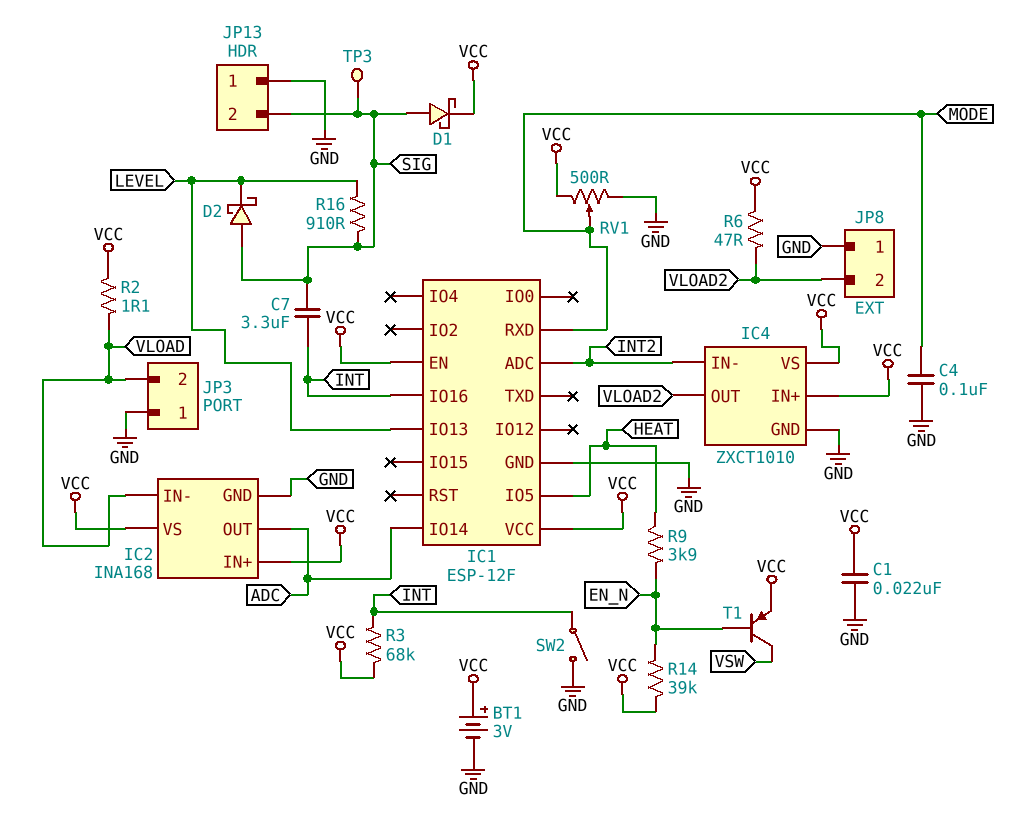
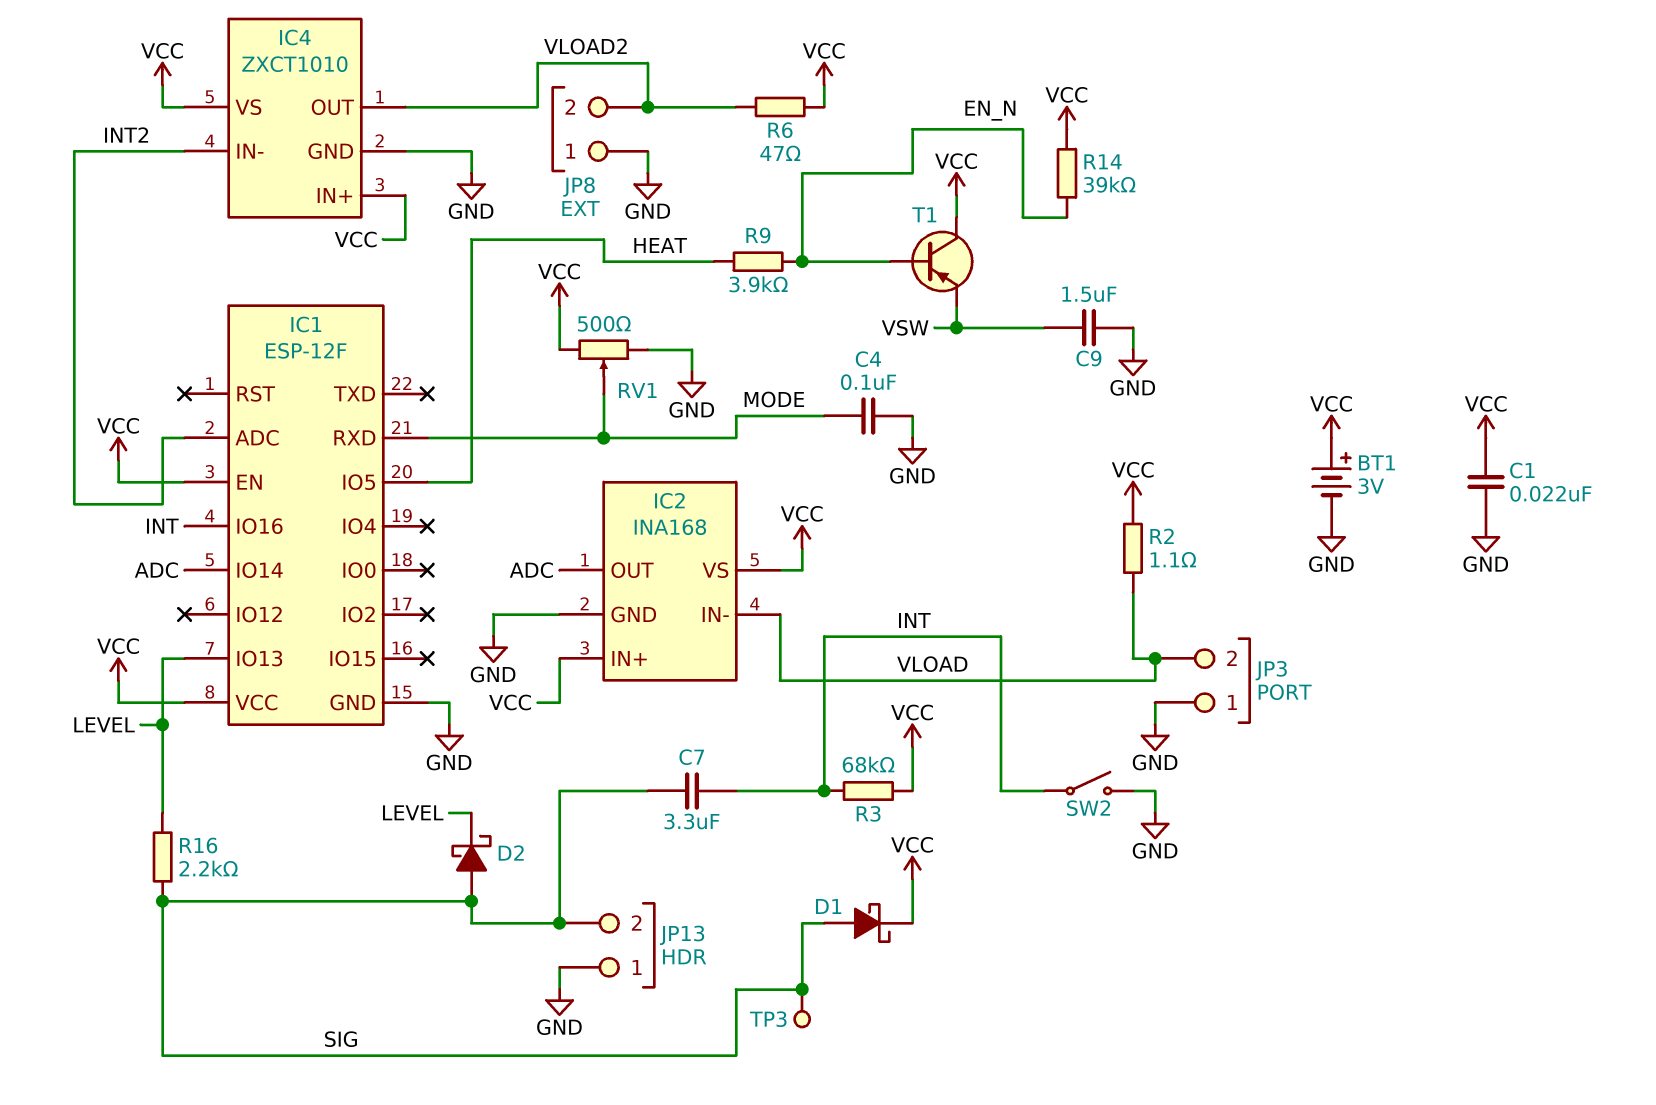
C9: none -> 1.5uF (GND, VSW)
R16: 910 (LEVEL, SIG) -> 2.2k (LEVEL, SIG)
T1: PNP (B EN_N, C VSW, E VCC) -> PNP (B EN_N, C VCC, E VSW)

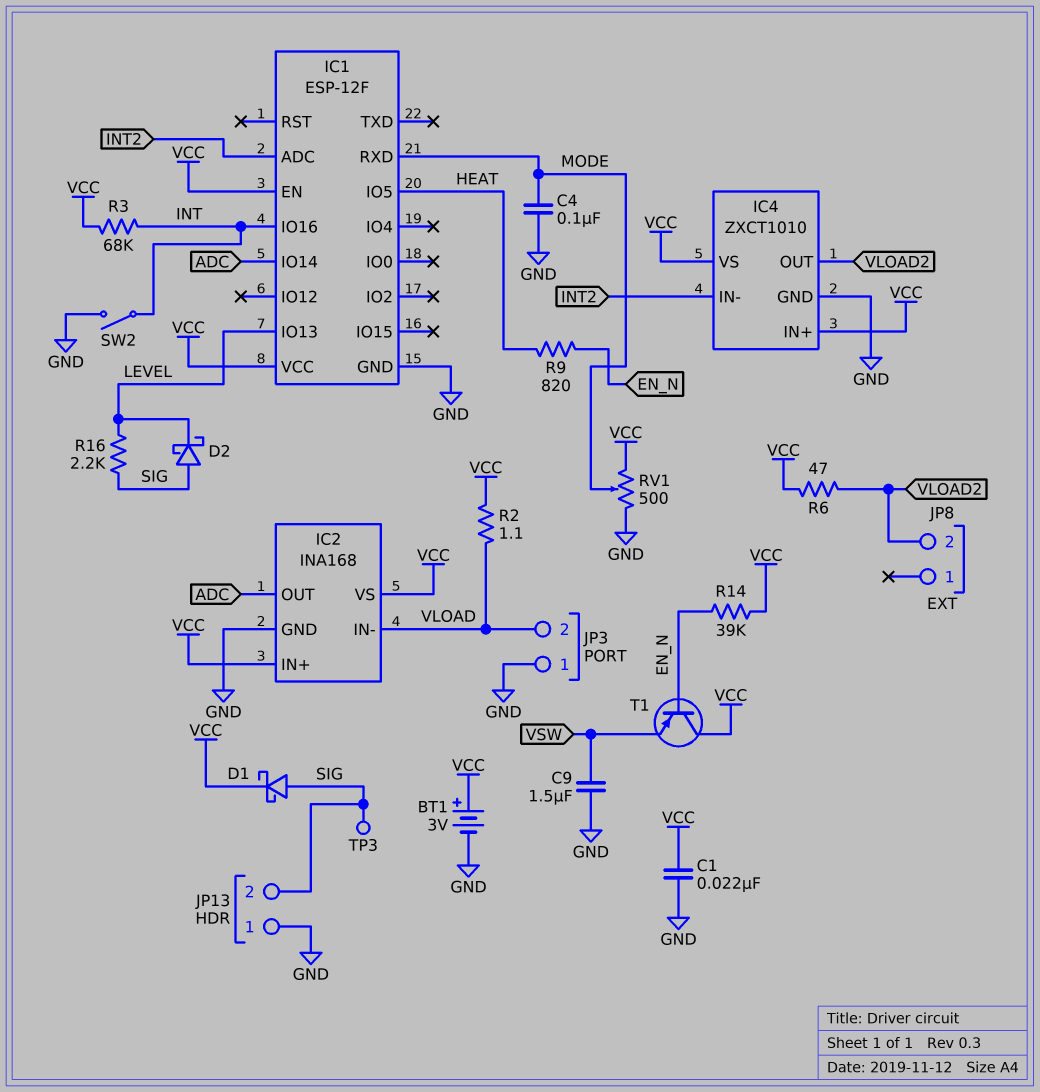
C7: 3.3uF (INT, SIG) -> none
JP8 pin 1: GND -> none
R9: 3.9k (EN_N, HEAT) -> 820 (EN_N, HEAT)

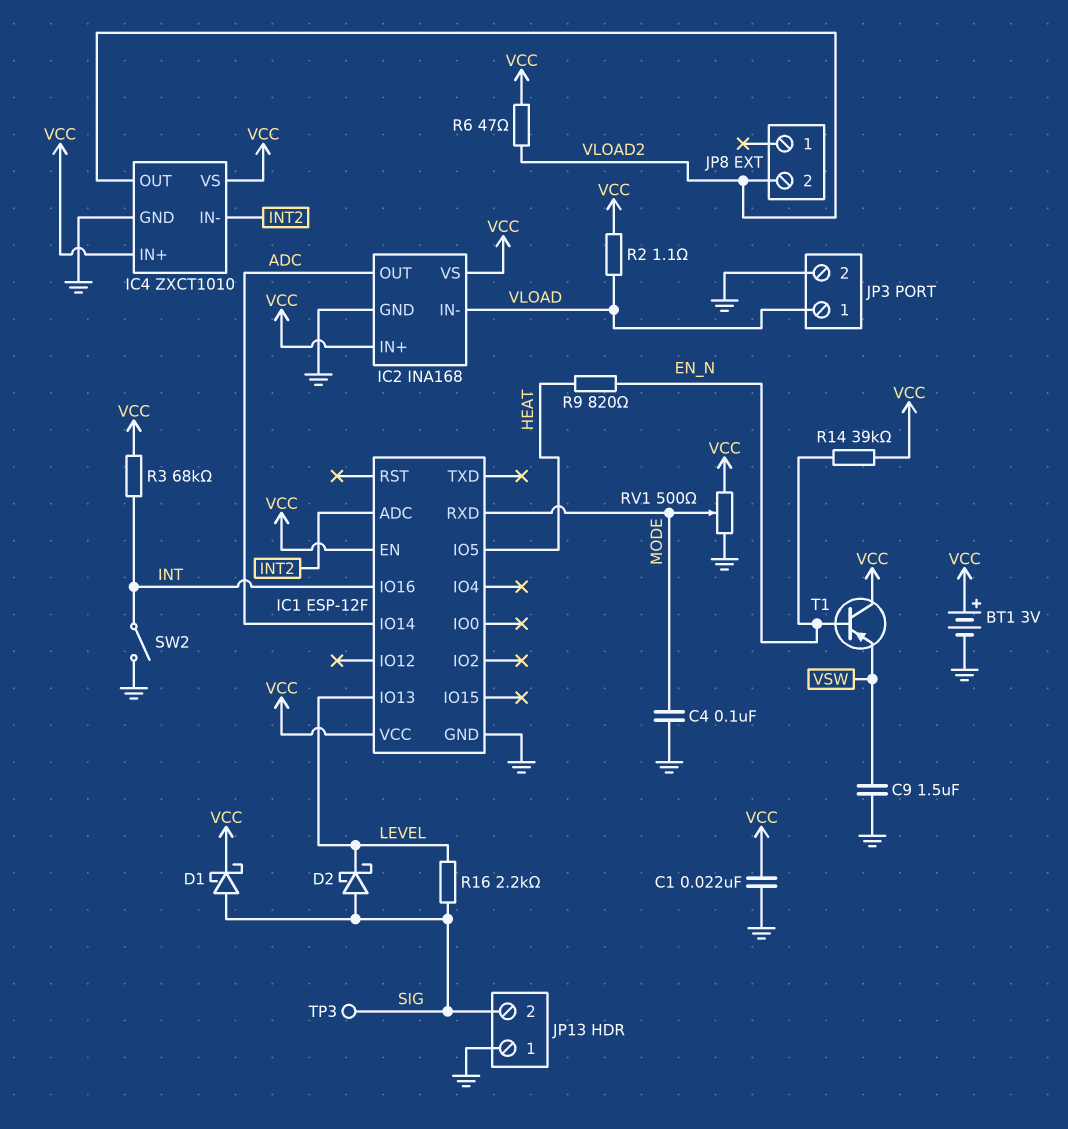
JP3 pin 1: GND -> VLOAD
JP3 pin 2: VLOAD -> GND

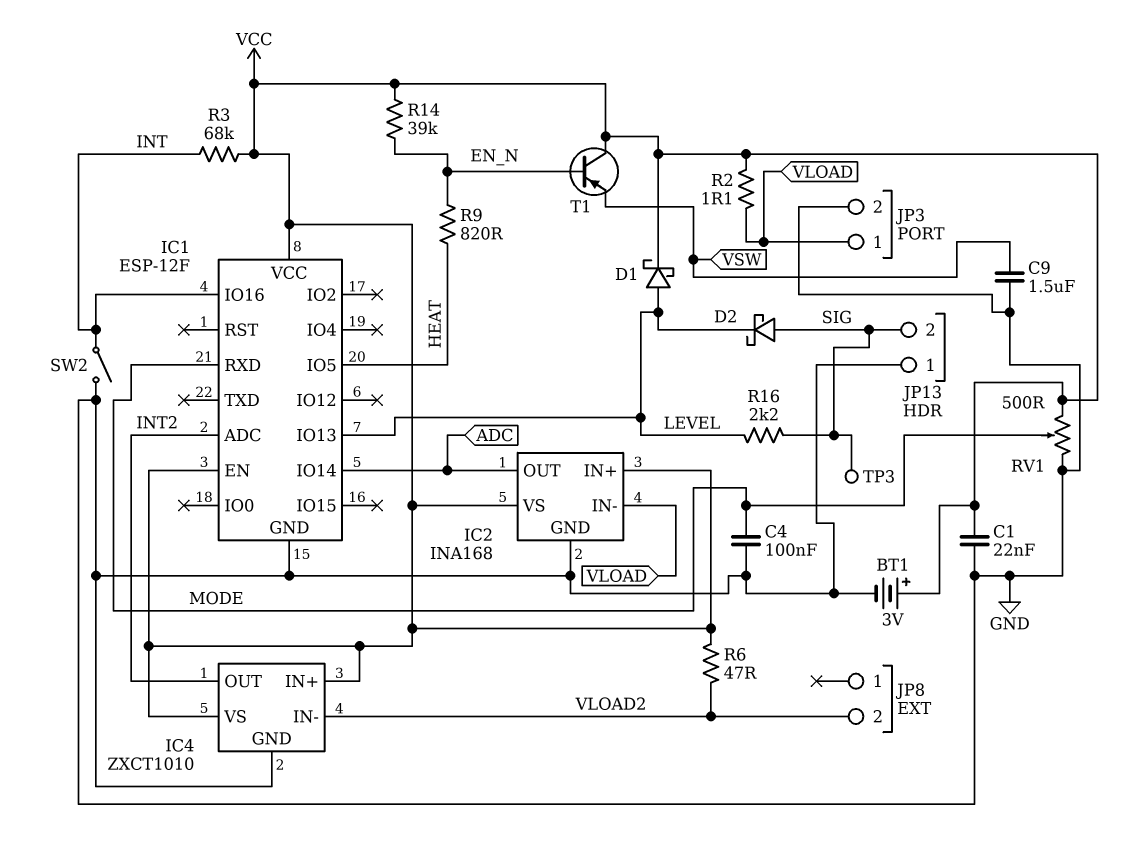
D1: schottky (A SIG, K VCC) -> schottky (A LEVEL, K VCC)
IC4 pin IN-: INT2 -> VLOAD2
IC4 pin OUT: VLOAD2 -> INT2

